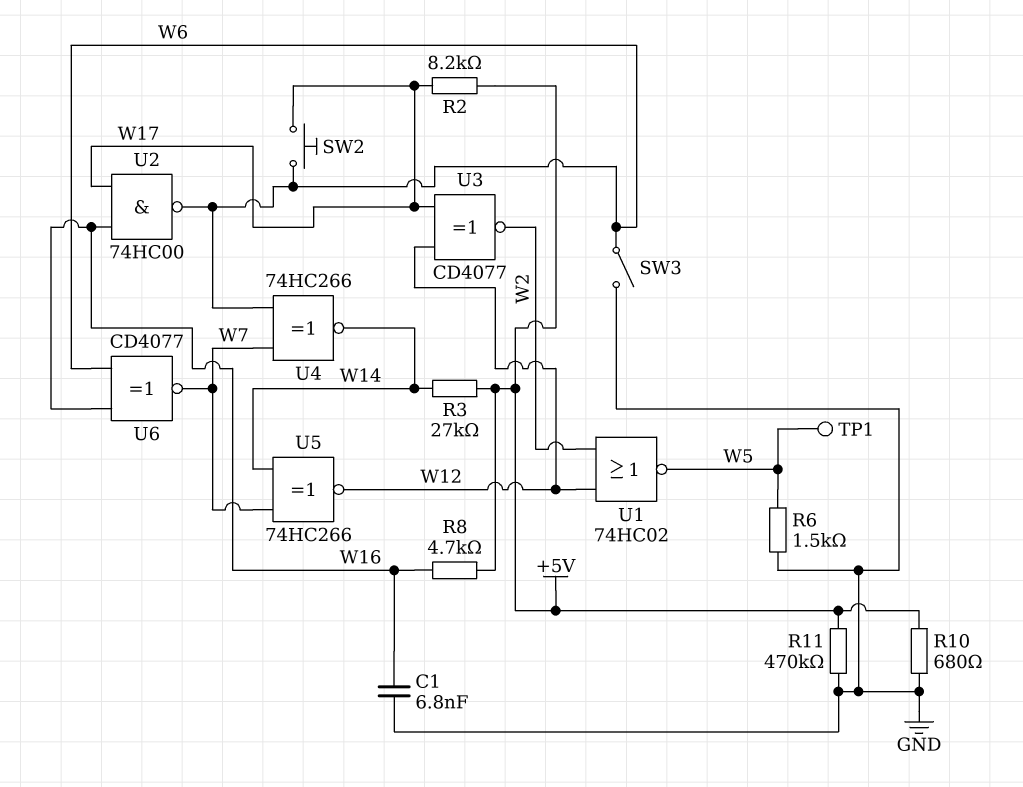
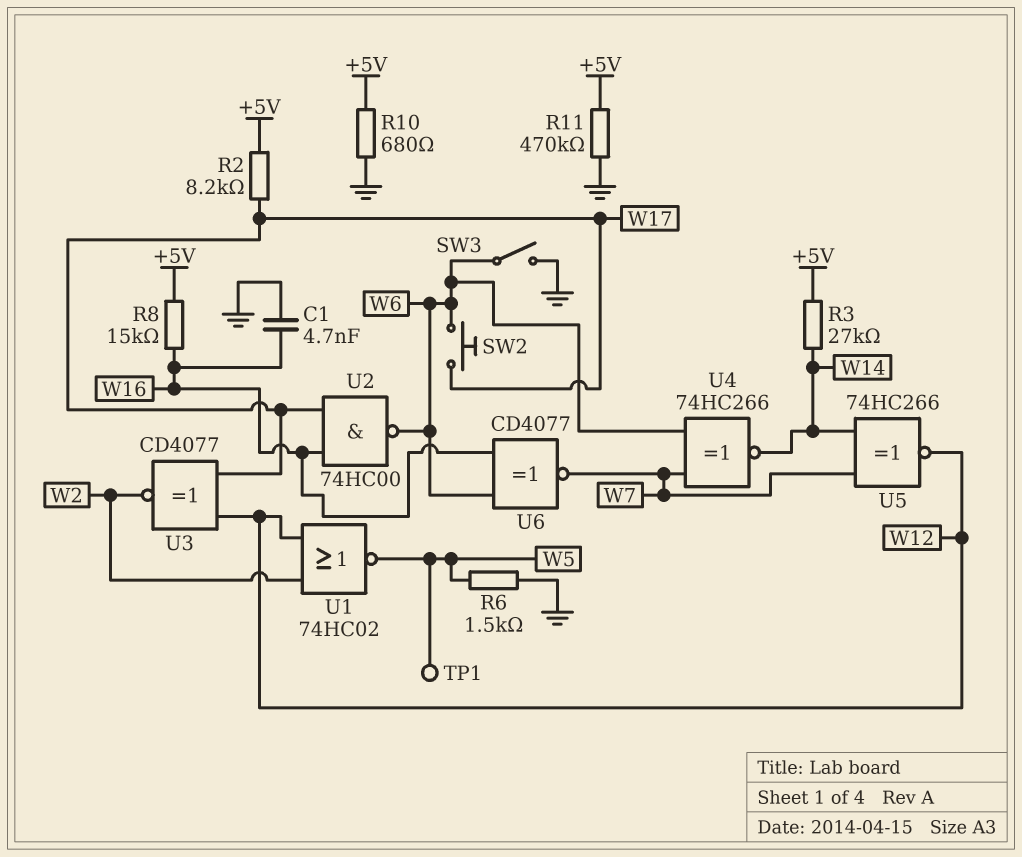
C1: 6.8nF (GND, W16) -> 4.7nF (GND, W16)
R8: 4.7k (+5V, W16) -> 15k (+5V, W16)

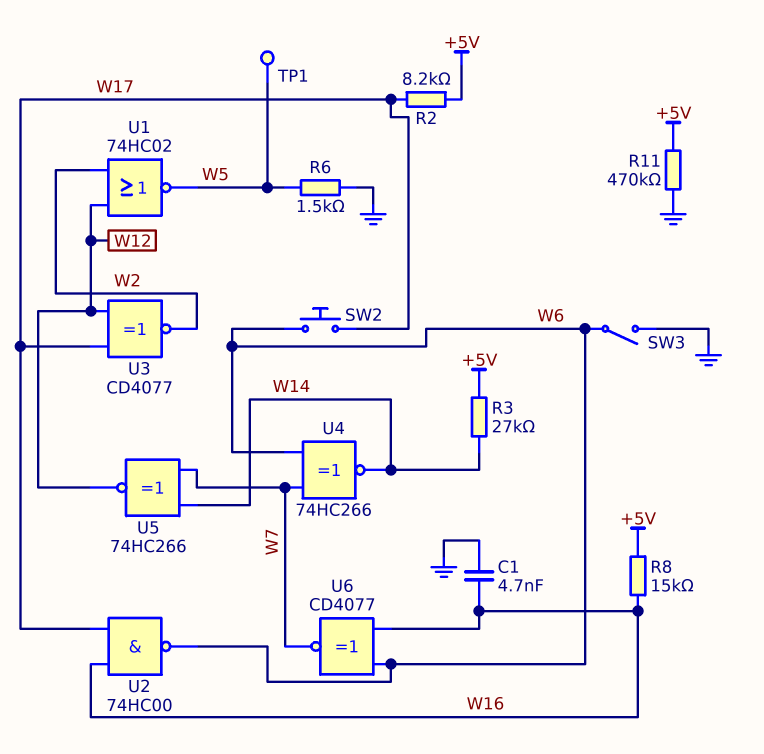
R10: 680 (+5V, GND) -> none

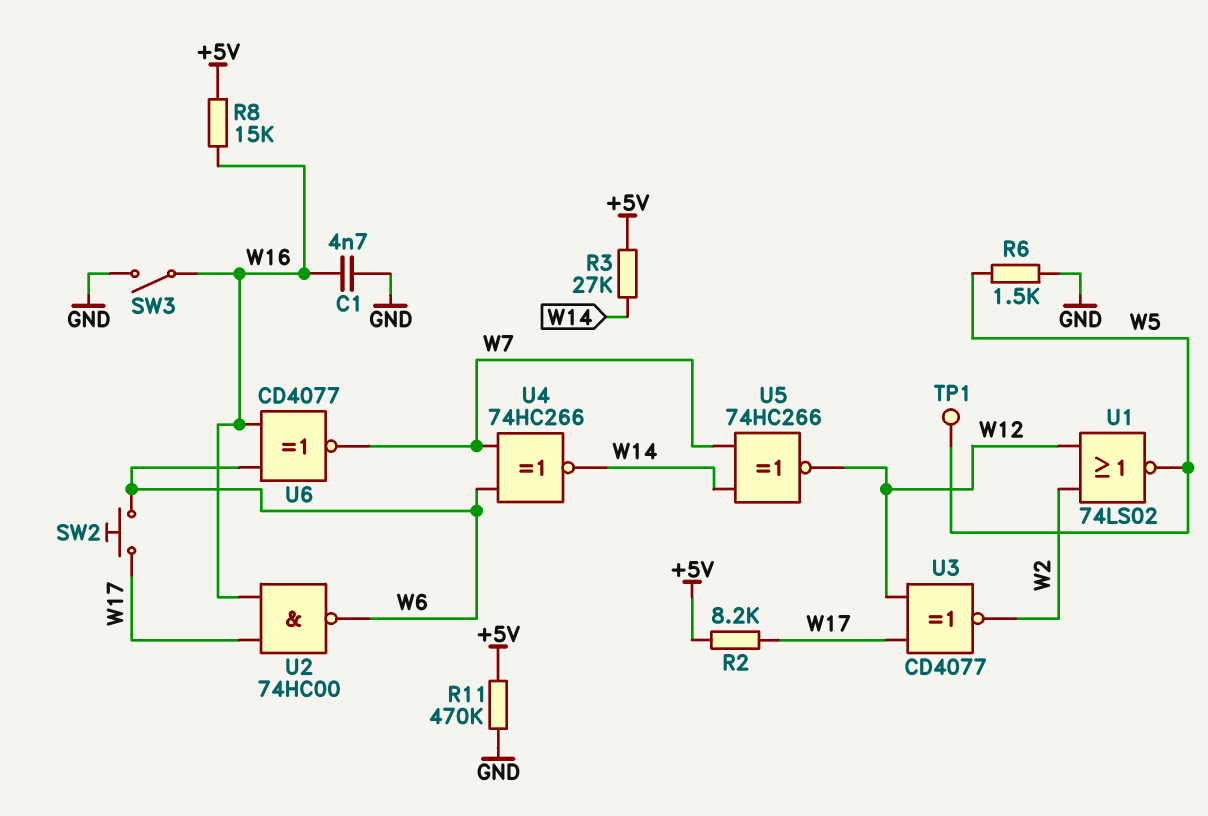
SW3: switch (GND, W6) -> switch (GND, W16)
U1: NOR 74HC02 (in W2, in W12, out W5) -> NOR 74LS02 (in W2, in W12, out W5)

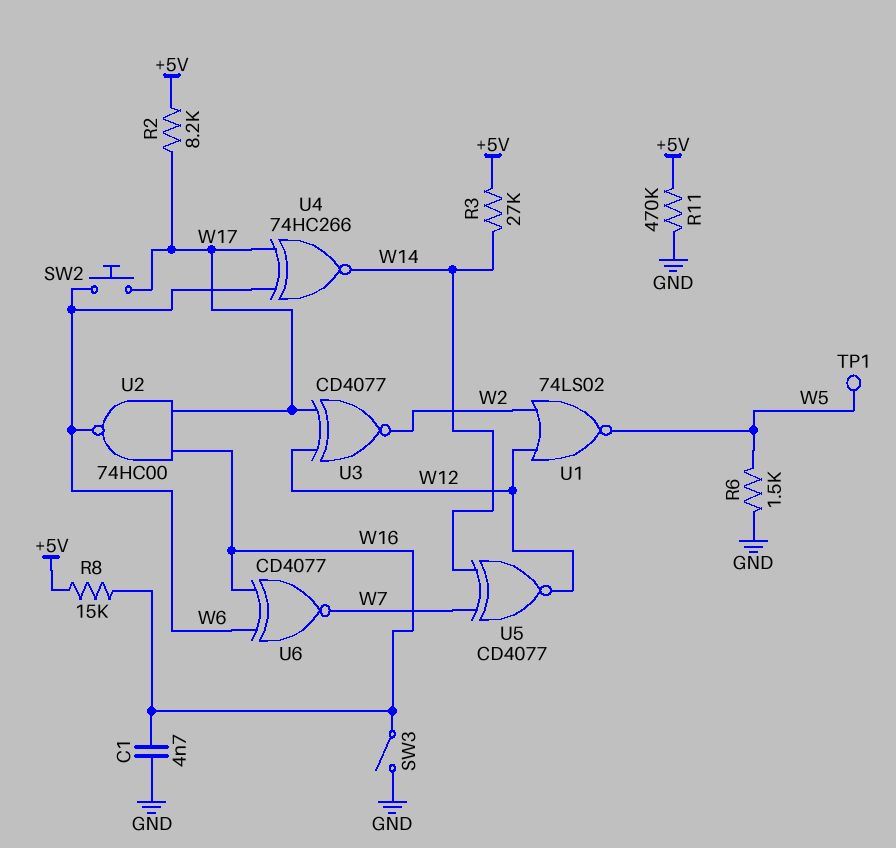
U4: XNOR 74HC266 (in W6, in W7, out W14) -> XNOR 74HC266 (in W6, in W17, out W14)
U5: XNOR 74HC266 (in W7, in W14, out W12) -> XNOR CD4077 (in W7, in W14, out W12)

